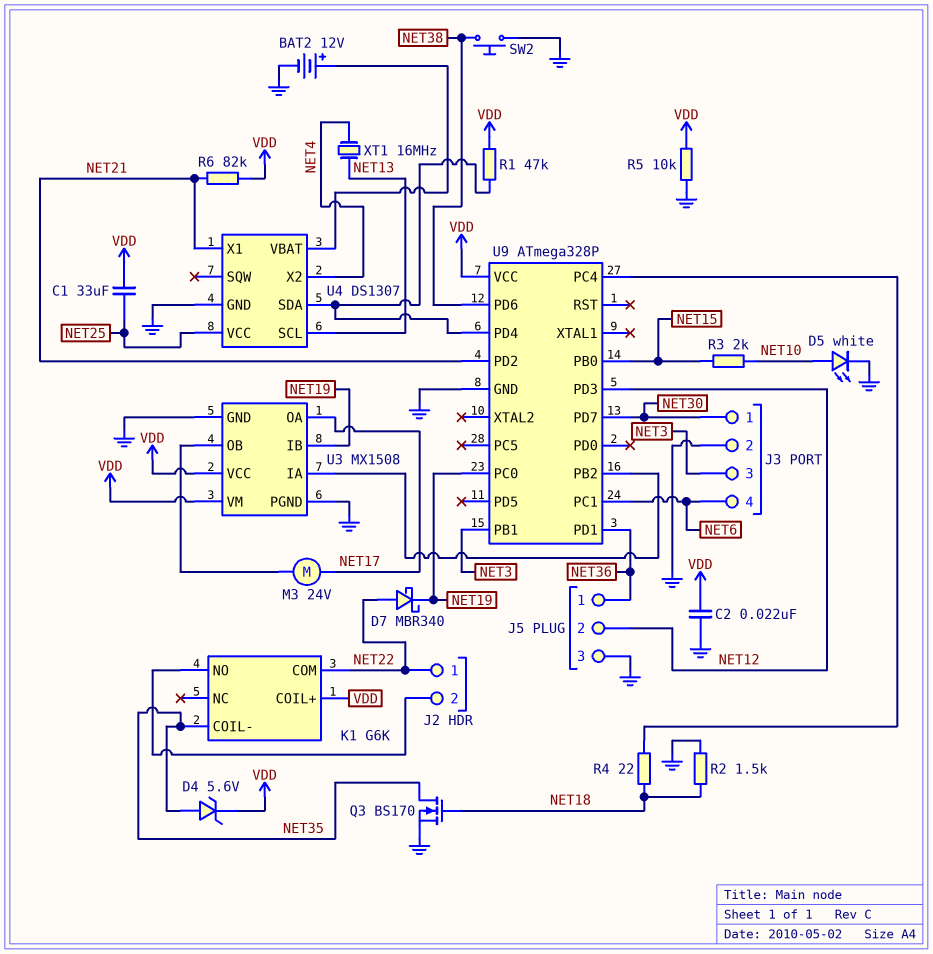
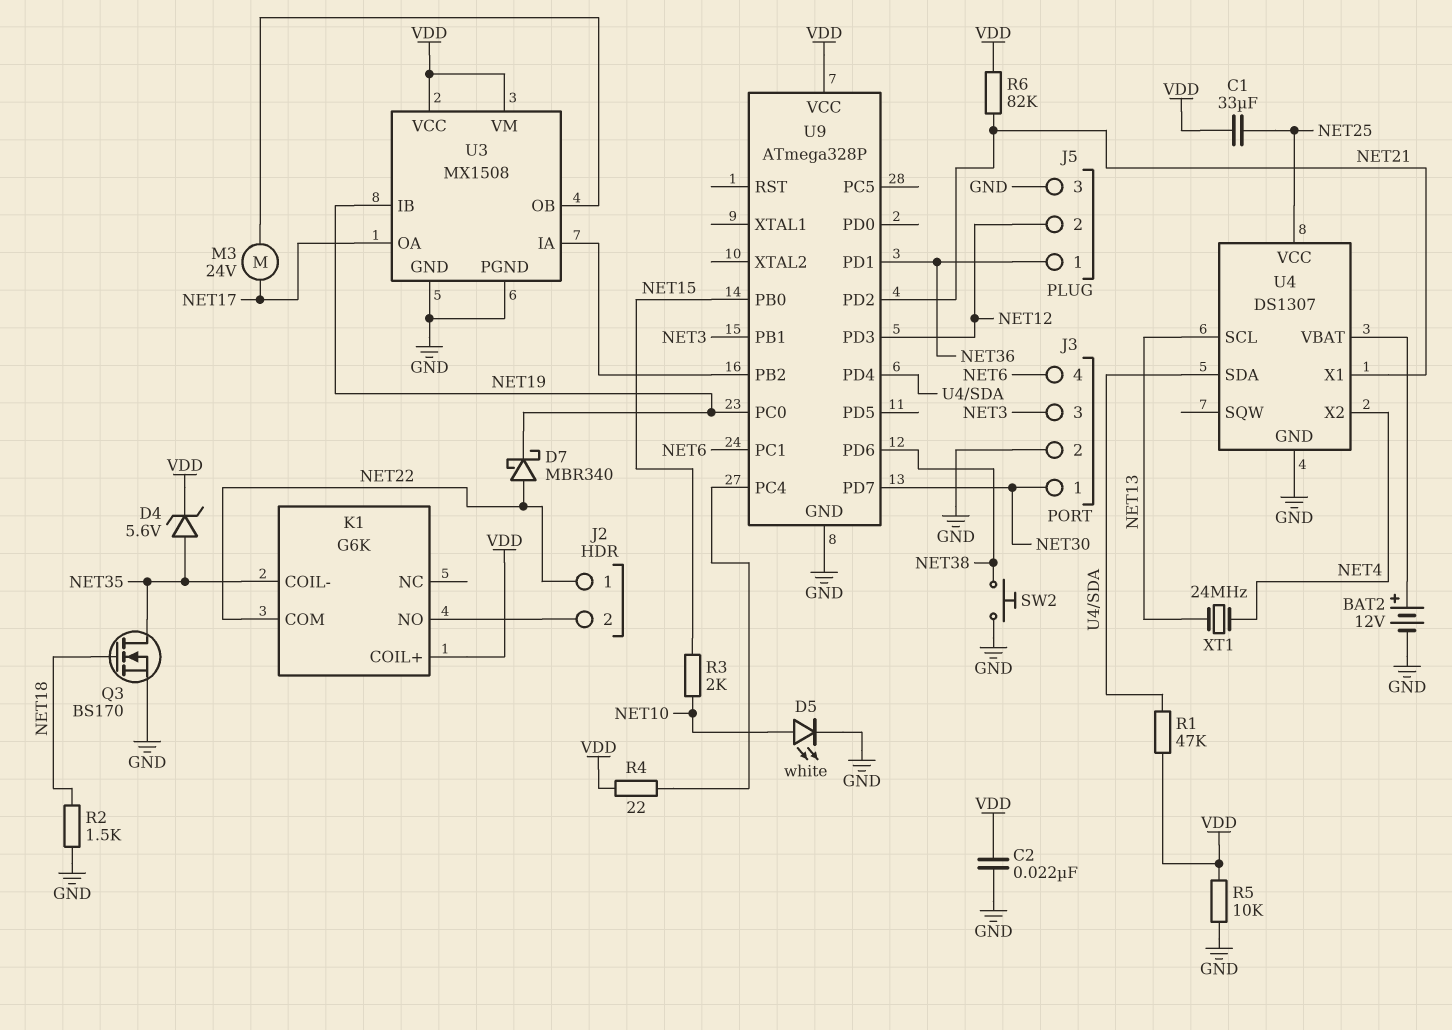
R4: 22 (NET18, U9/PC4) -> 22 (U9/PC4, VDD)
XT1: 16MHz (NET4, NET13) -> 24MHz (NET4, NET13)

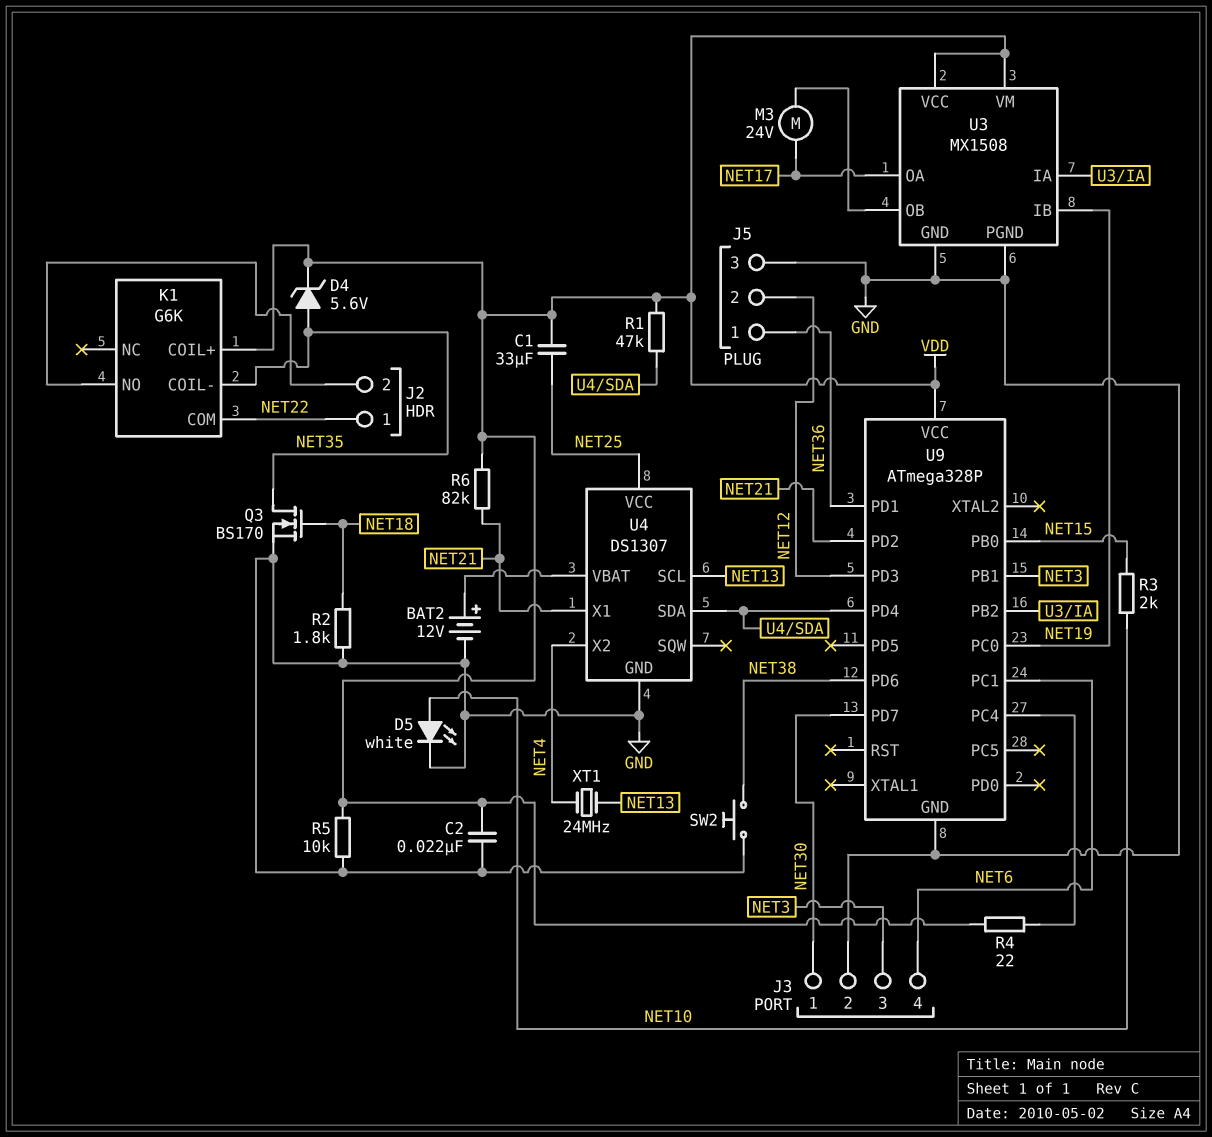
D7: schottky MBR340 (A NET22, K NET19) -> none
R2: 1.5k (GND, NET18) -> 1.8k (GND, NET18)

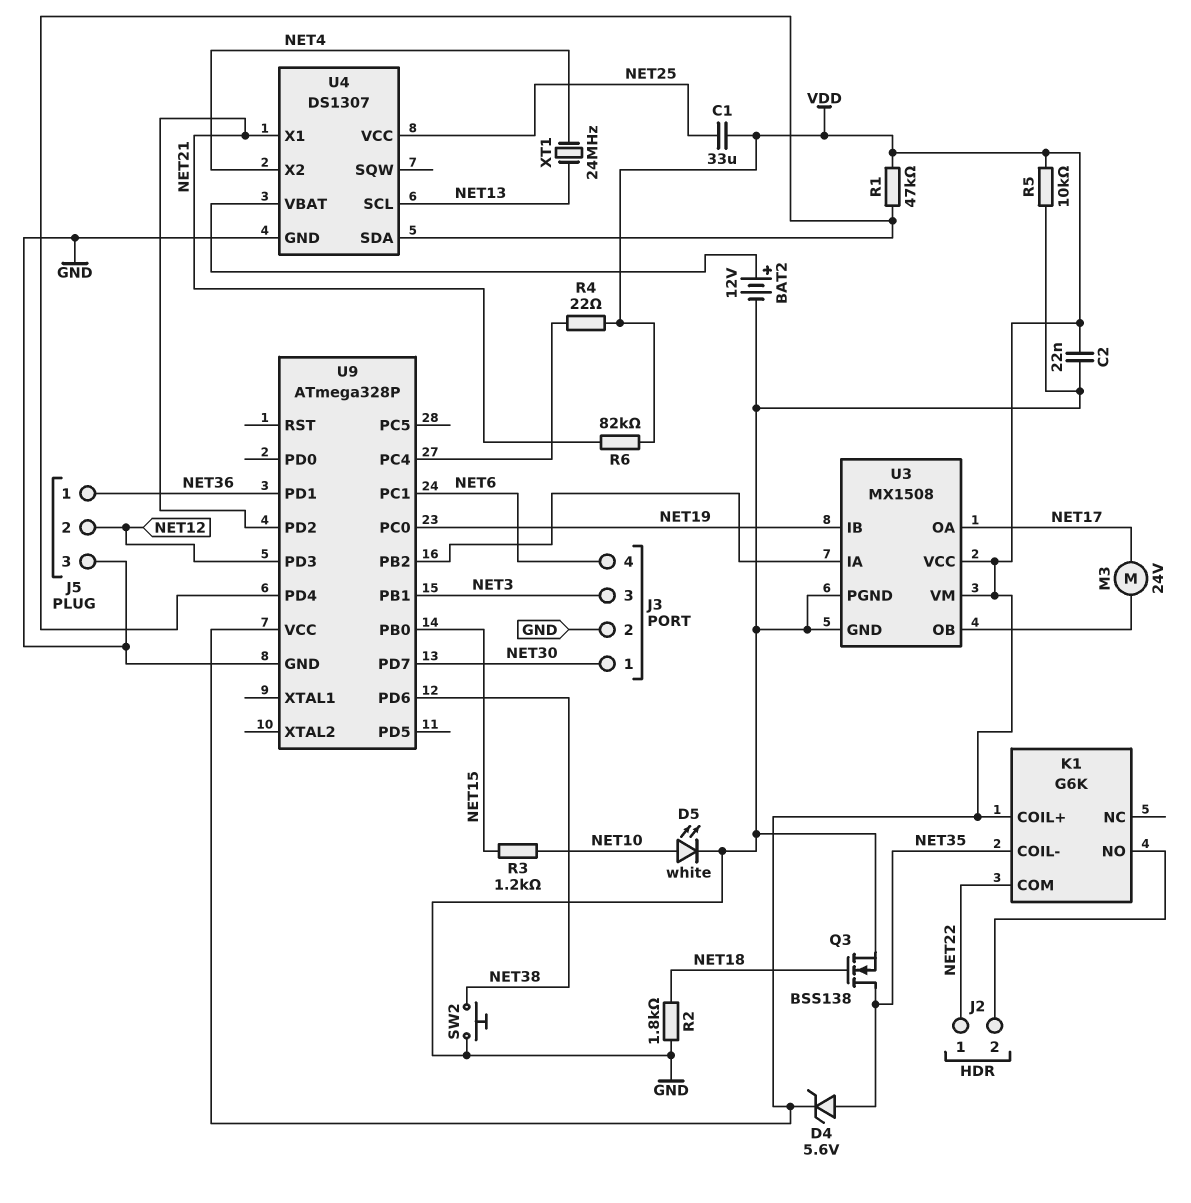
Q3: NMOS BS170 (G NET18, D NET35, S GND) -> NMOS BSS138 (G NET18, D NET35, S GND)
R3: 2k (NET10, NET15) -> 1.2k (NET10, NET15)

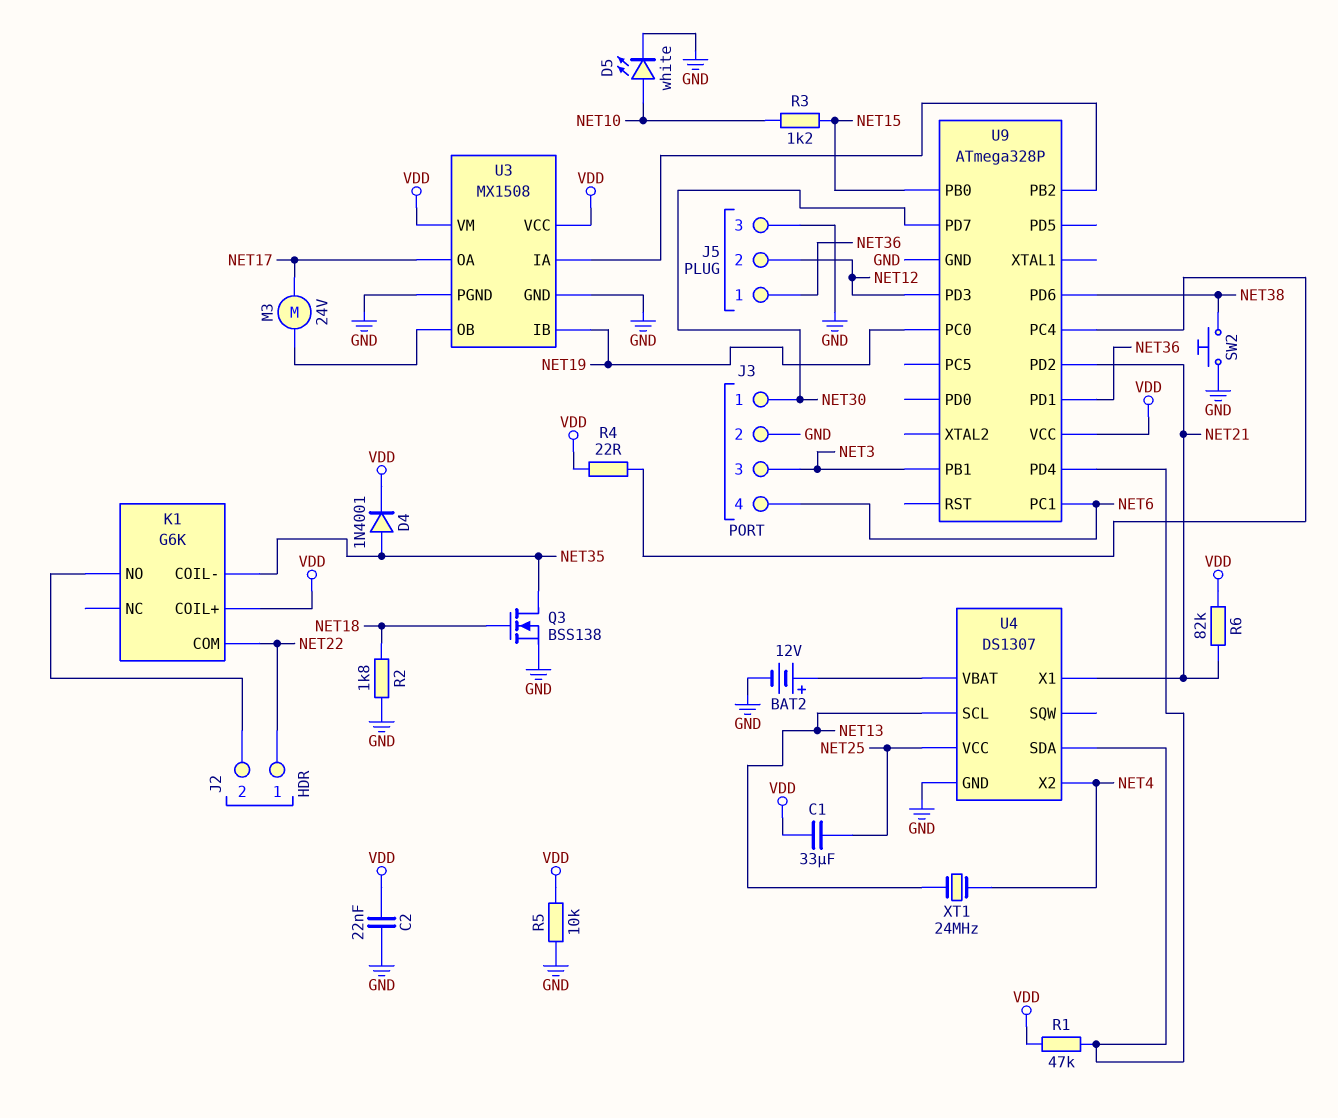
D4: zener 5.6V (A NET35, K VDD) -> diode 1N4001 (A NET35, K VDD)

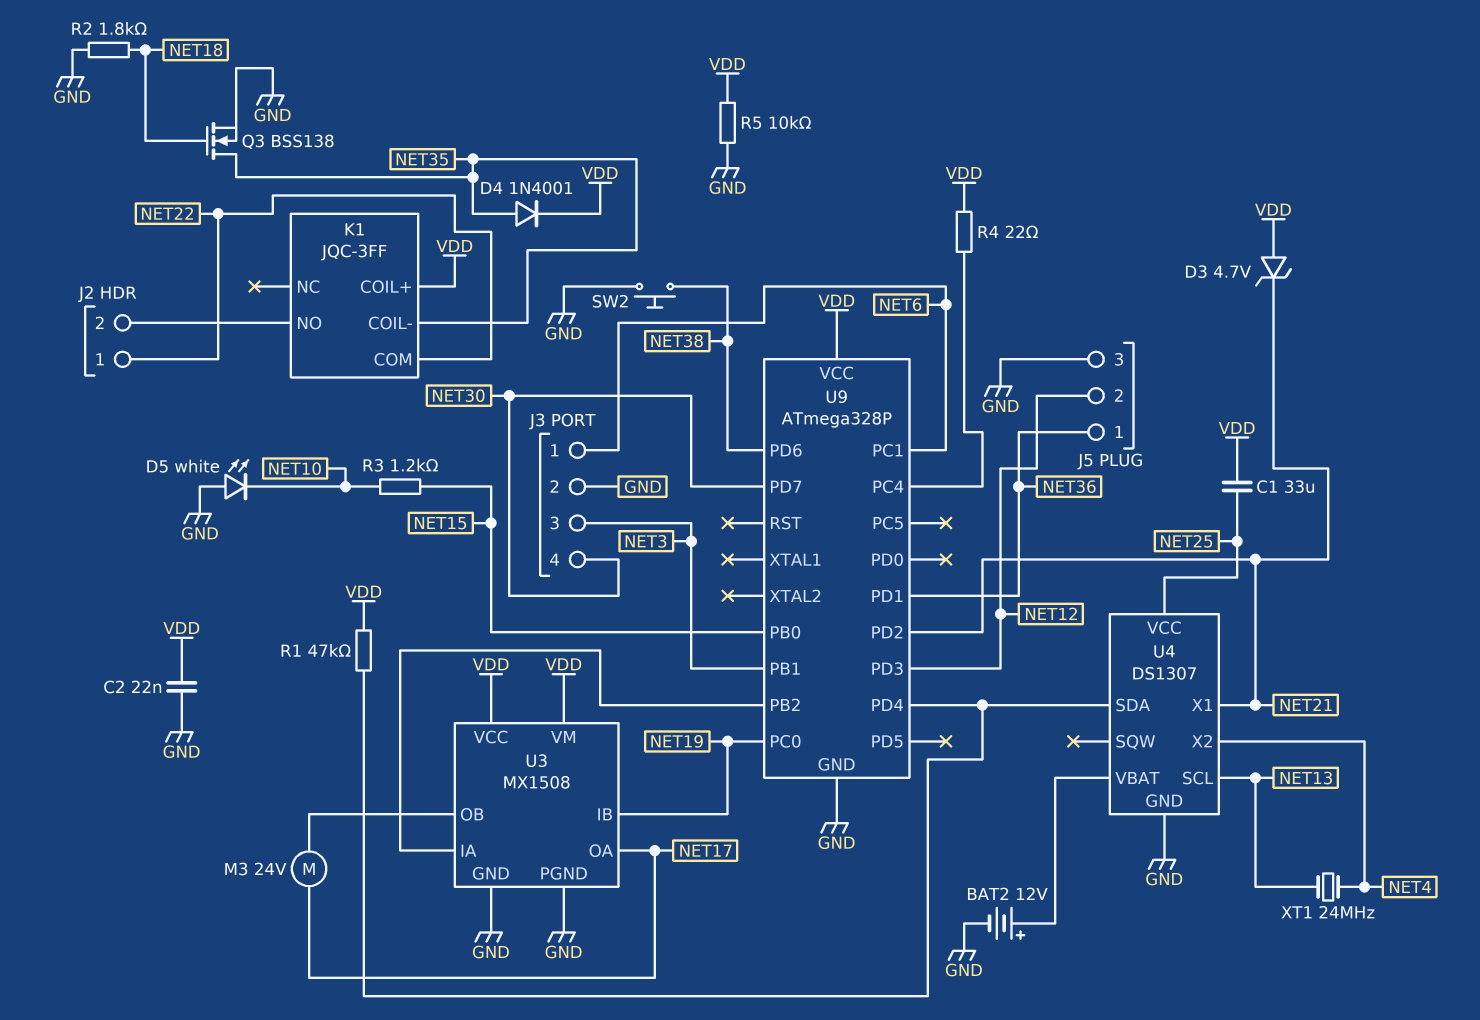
D3: none -> zener 4.7V (A VDD, K NET21)
D5: LED white (A NET10, K GND) -> LED white (A GND, K NET10)
J3 pin 1: NET30 -> NET6
J3 pin 4: NET6 -> NET30
K1: G6K -> JQC-3FF
R6: 82k (NET21, VDD) -> none

